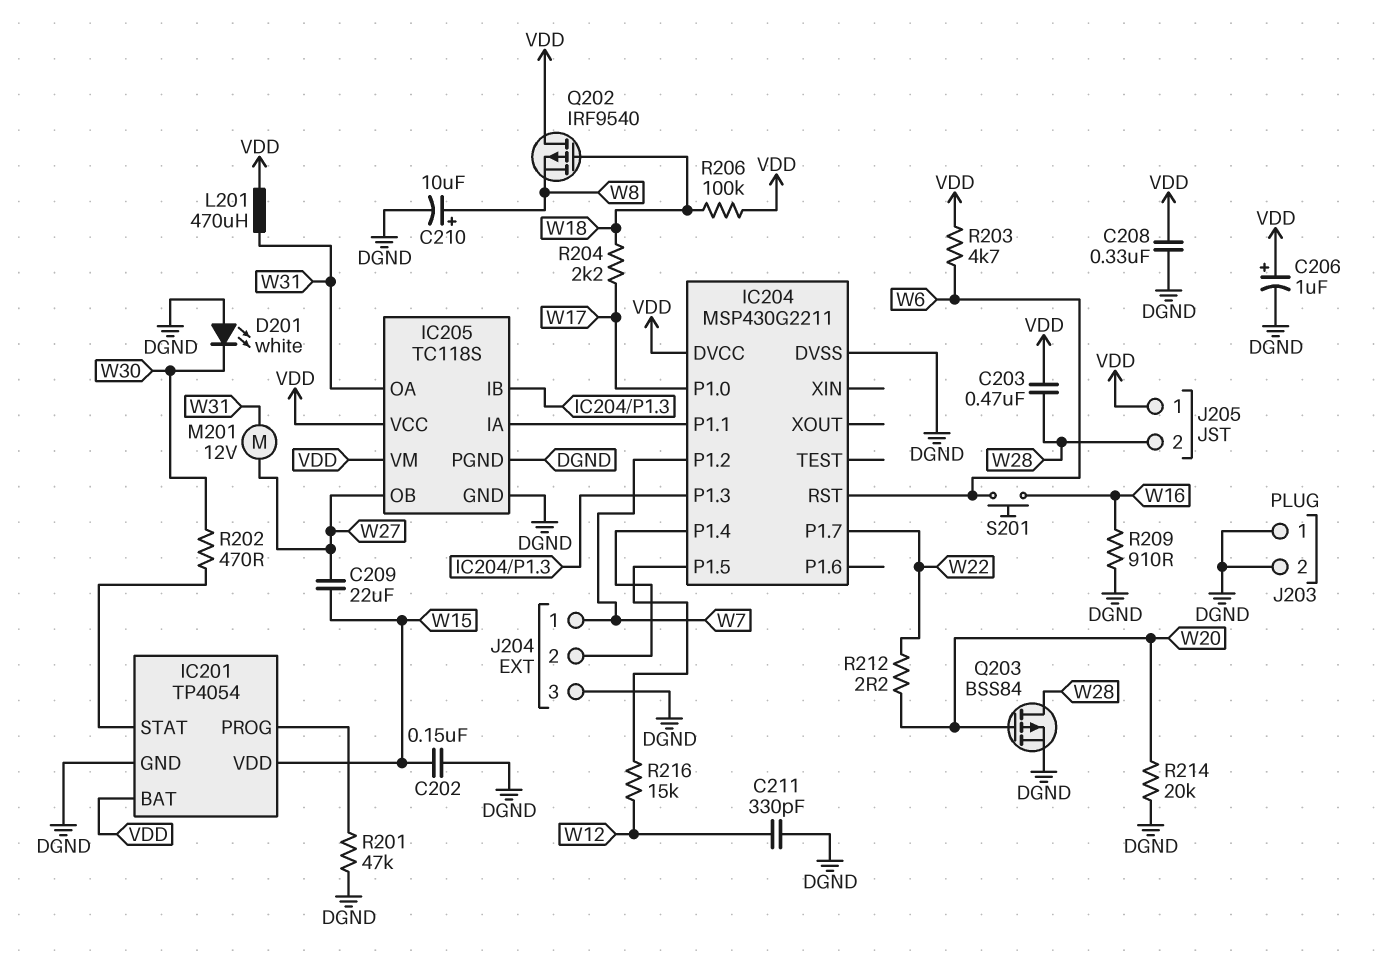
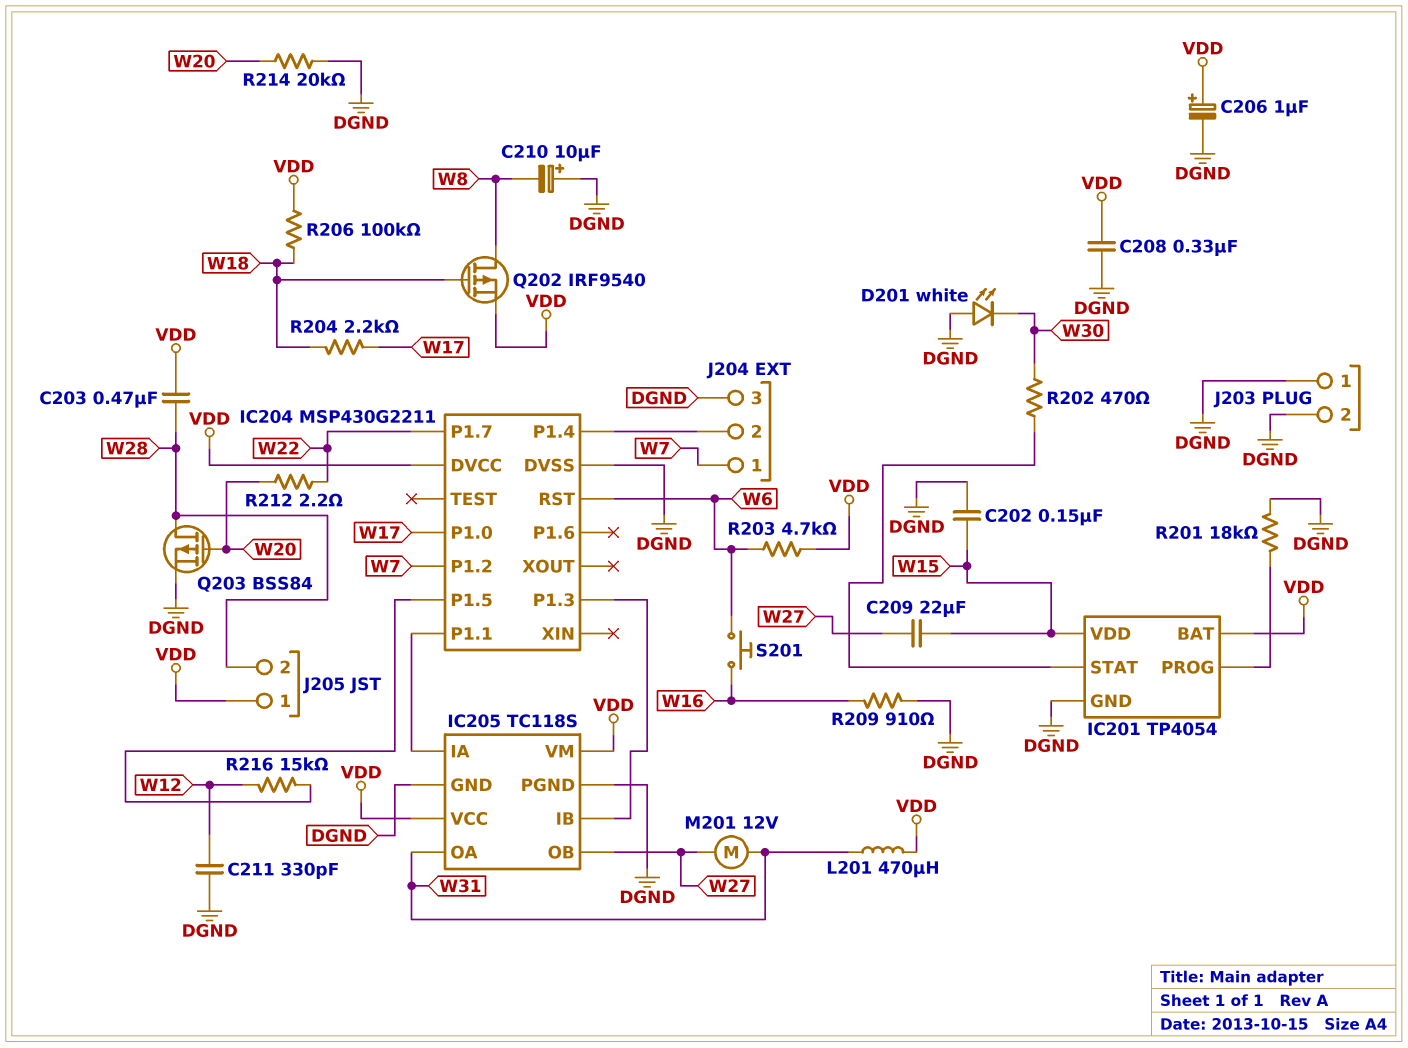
C210: 10uF (plus W8, minus DGND) -> 10uF (plus DGND, minus W8)
Q202: PMOS IRF9540 (G W18, D VDD, S W8) -> PMOS IRF9540 (G W18, D W8, S VDD)
R201: 47k (DGND, IC201/PROG) -> 18k (DGND, IC201/PROG)

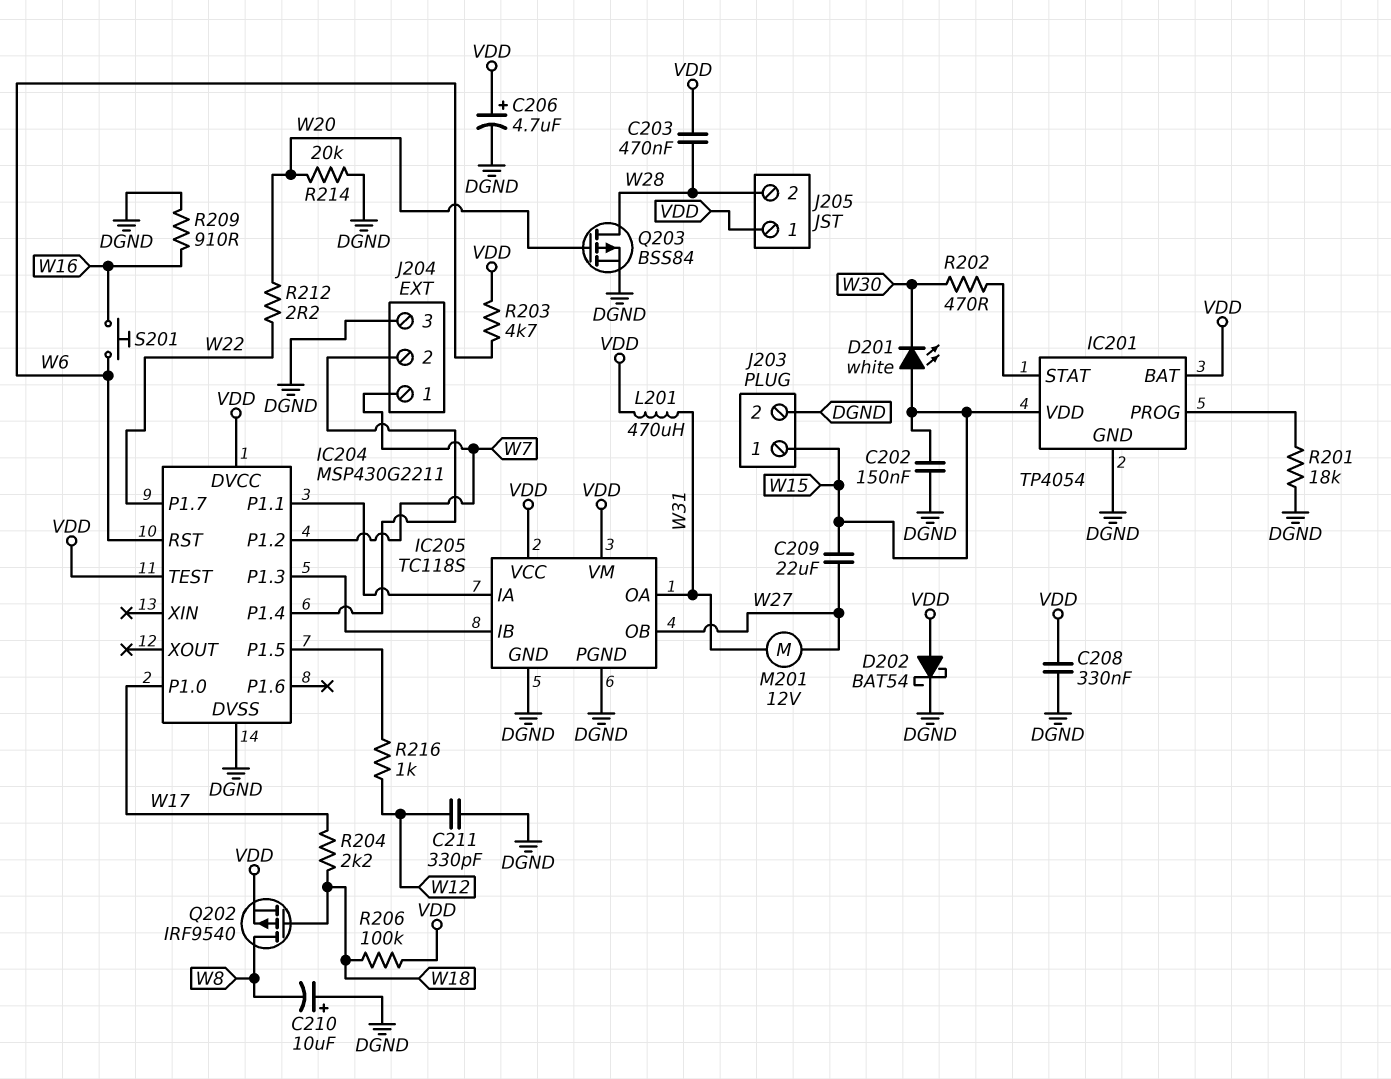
C206: 1uF (plus VDD, minus DGND) -> 4.7uF (plus VDD, minus DGND)
D201: LED white (A DGND, K W30) -> LED white (A W15, K W30)
D202: none -> schottky BAT54 (A VDD, K DGND)
IC204 pin TEST: none -> VDD
J203 pin 1: DGND -> W15
R216: 15k (IC204/P1.5, W12) -> 1k (IC204/P1.5, W12)

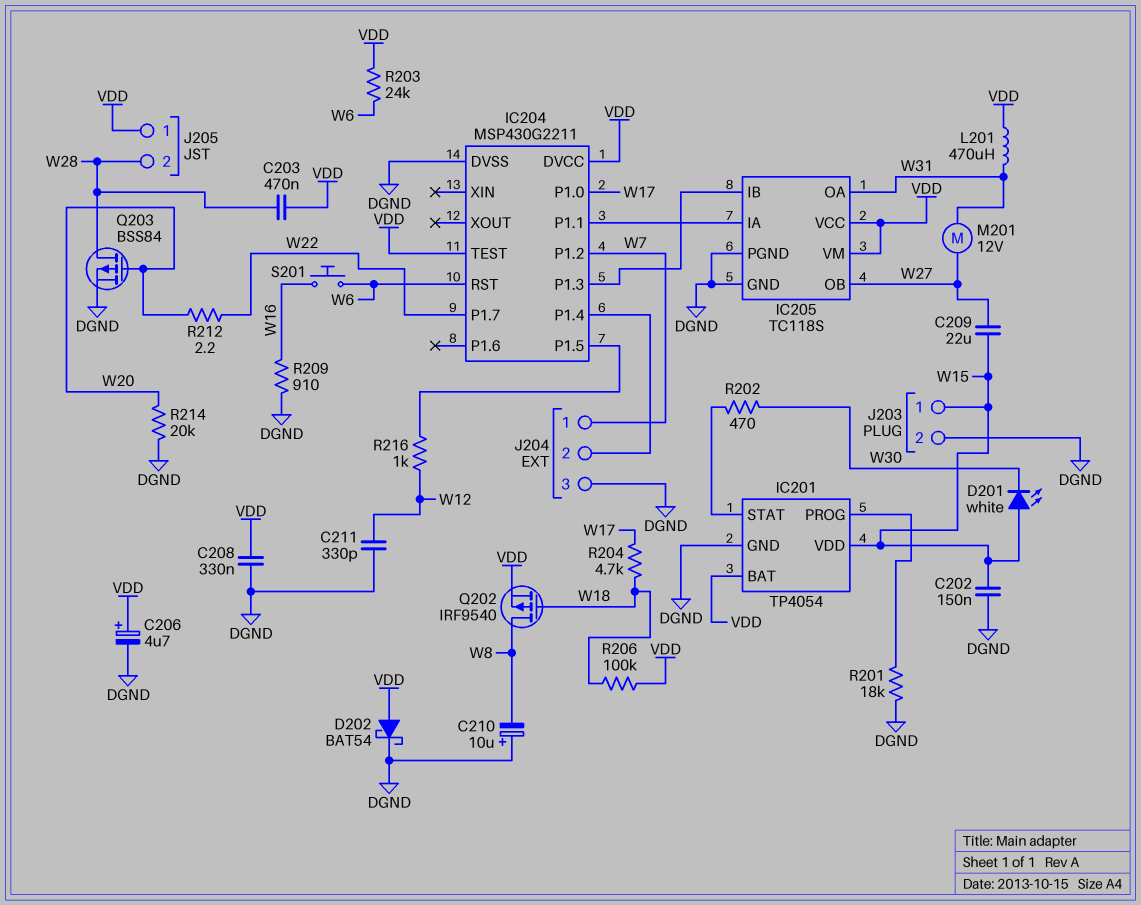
R203: 4.7k (VDD, W6) -> 24k (VDD, W6)
R204: 2.2k (W17, W18) -> 4.7k (W17, W18)

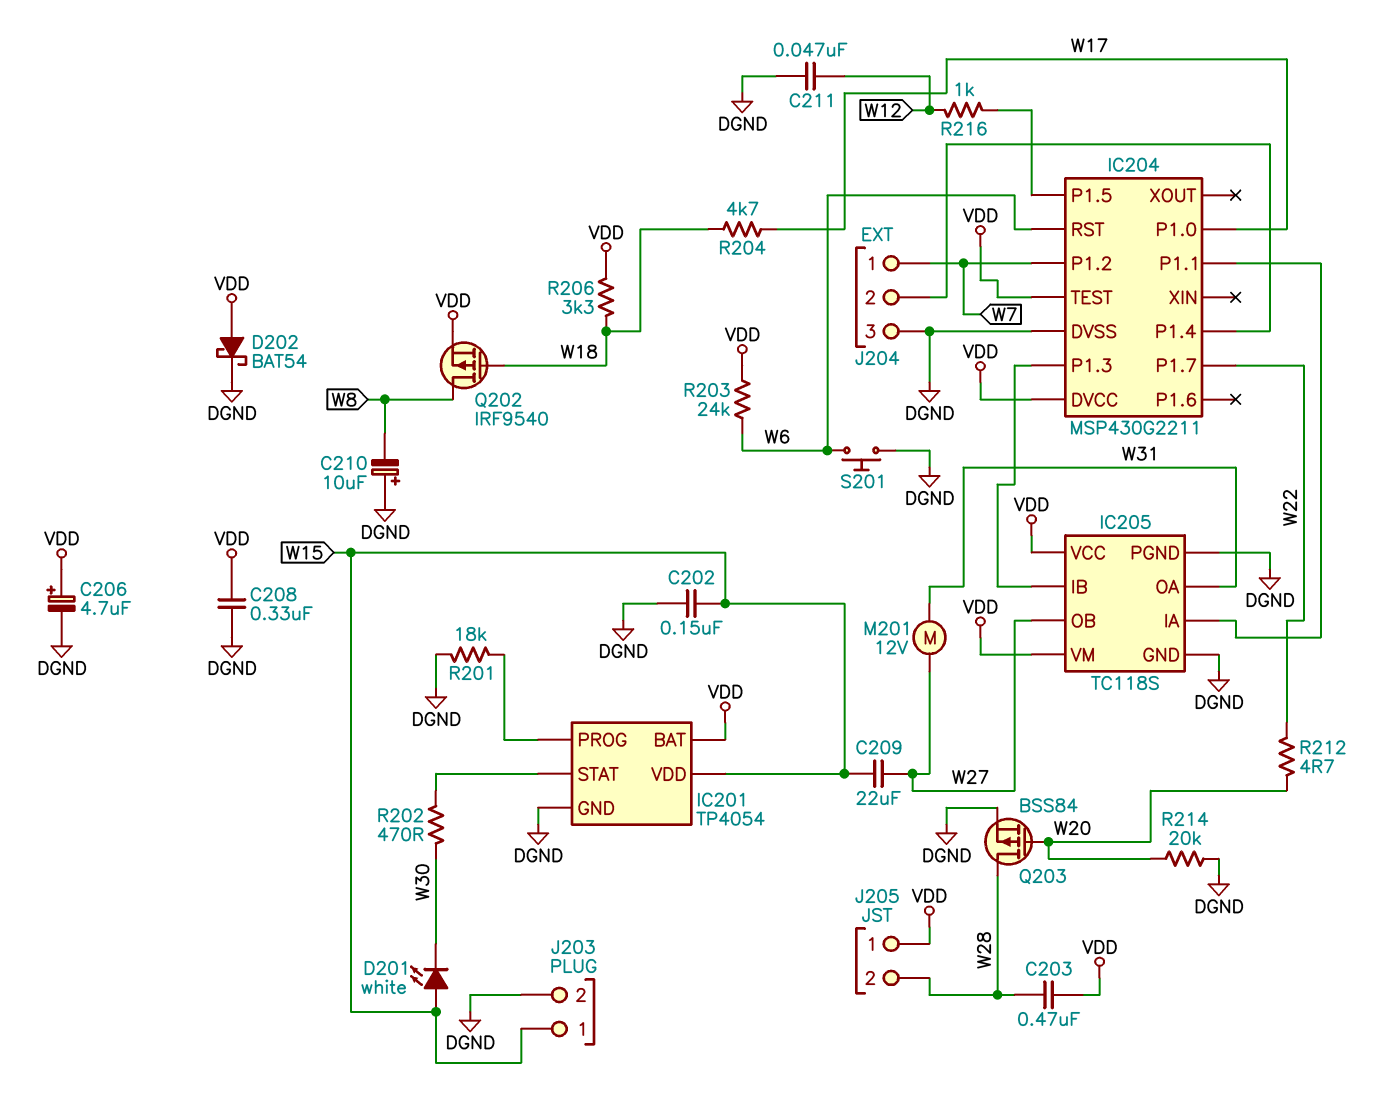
C211: 330pF (DGND, W12) -> 47nF (DGND, W12)
L201: 470uH (VDD, W31) -> none
R206: 100k (VDD, W18) -> 3.3k (VDD, W18)
R209: 910 (DGND, W16) -> none
R212: 2.2 (W20, W22) -> 4.7 (W20, W22)
S201: button (W6, W16) -> button (DGND, W6)

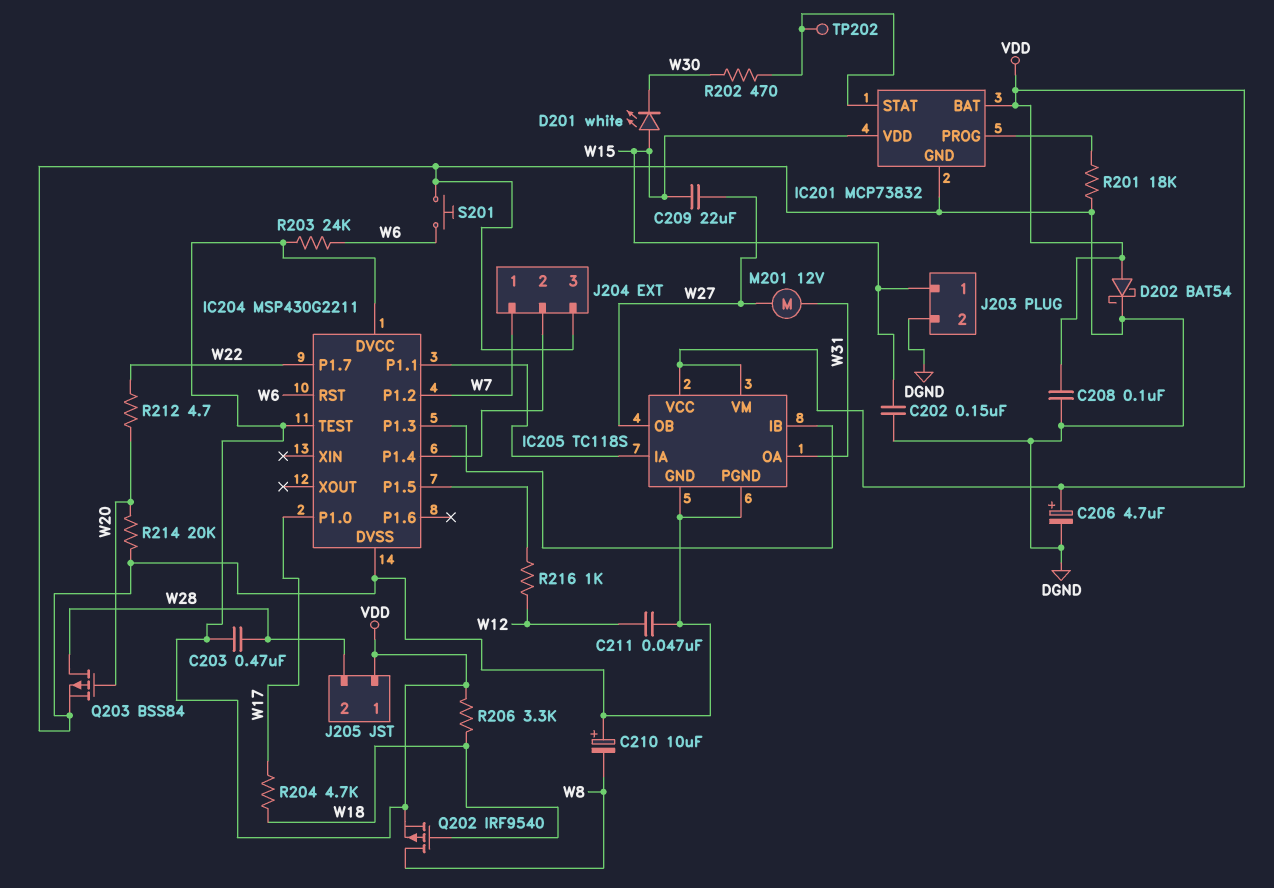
C208: 330nF (DGND, VDD) -> 100nF (DGND, VDD)
IC201: TP4054 -> MCP73832
TP202: none -> test point (IC201/STAT)

